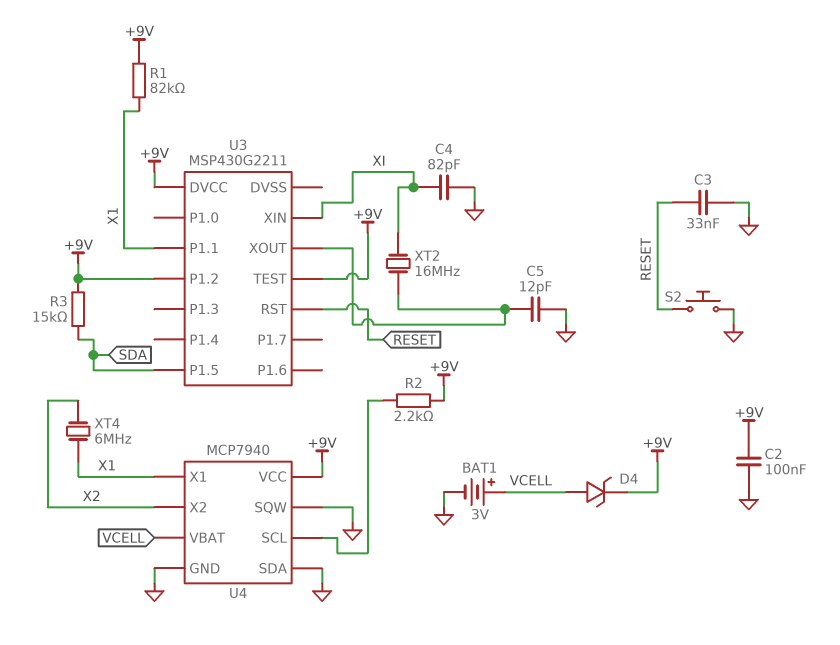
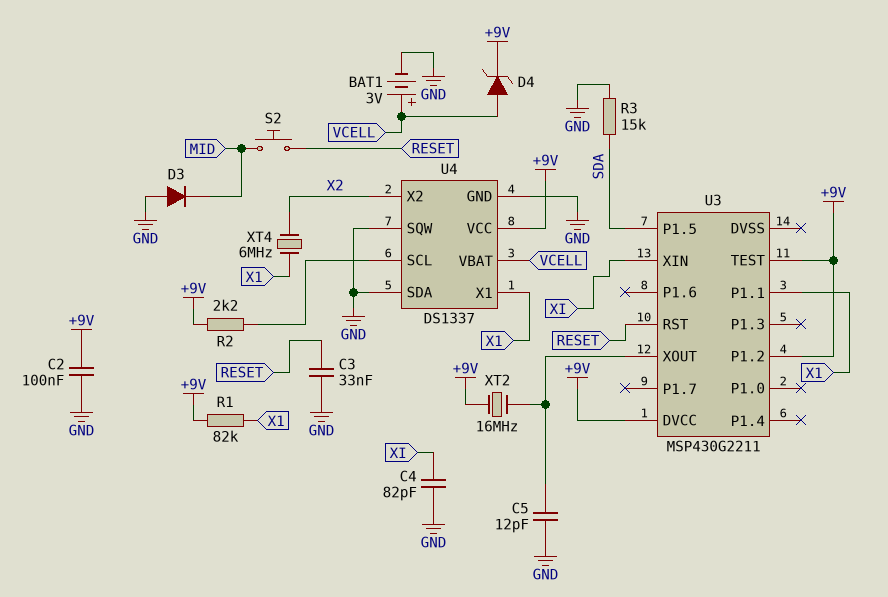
D3: none -> diode (A GND, K MID)
R3: 15k (+9V, SDA) -> 15k (GND, SDA)
S2: button (GND, RESET) -> button (MID, RESET)
U4: MCP7940 -> DS1337
XT2: 16MHz (U3/XOUT, XI) -> 16MHz (+9V, U3/XOUT)

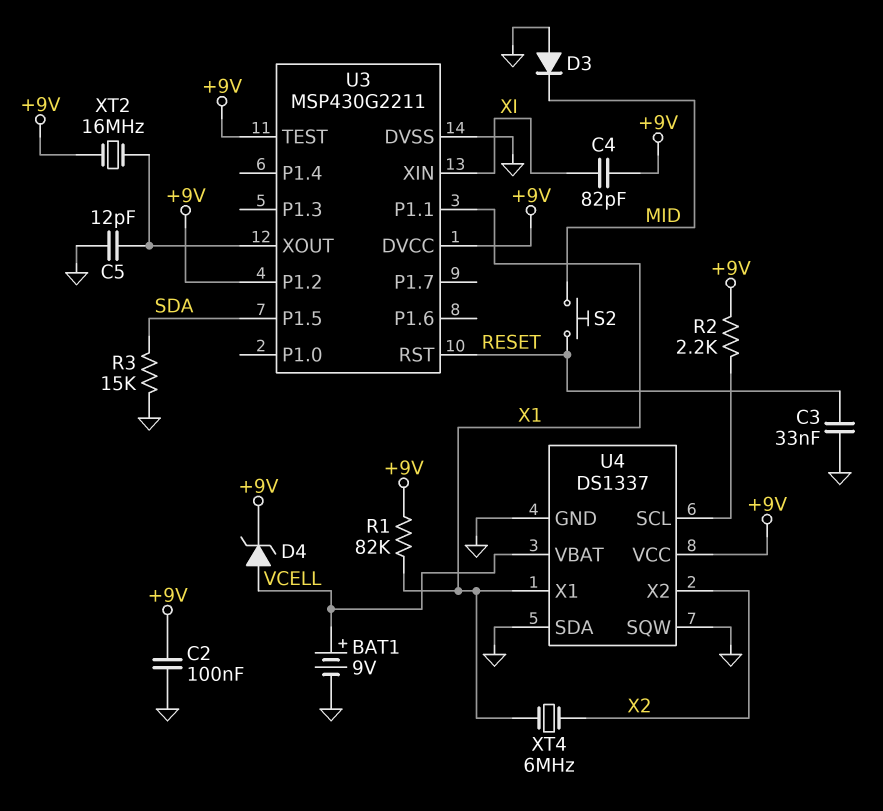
BAT1: 3V (plus VCELL, minus GND) -> 9V (plus VCELL, minus GND)
C4: 82pF (GND, XI) -> 82pF (+9V, XI)
U3 pin DVSS: none -> GND

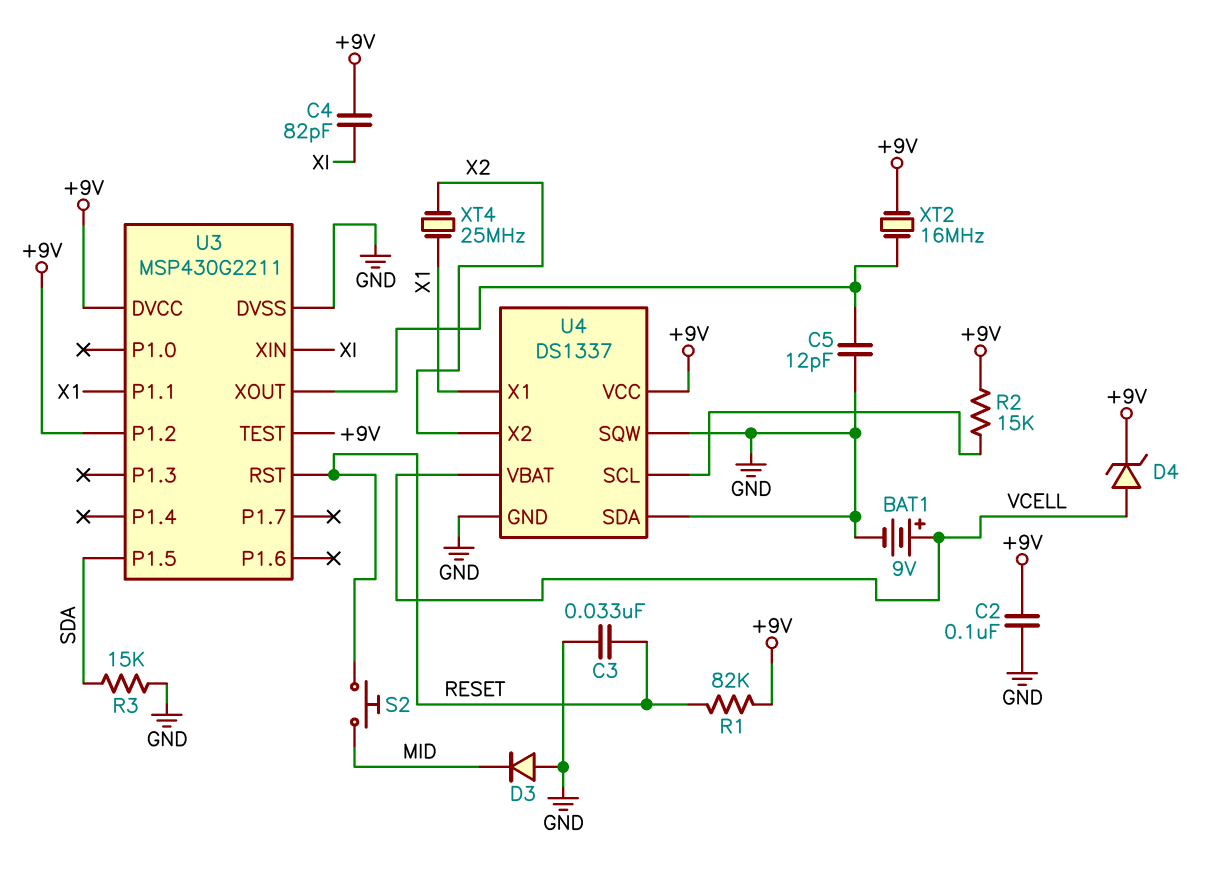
R1: 82k (+9V, X1) -> 82k (+9V, RESET)
R2: 2.2k (+9V, U4/SCL) -> 15k (+9V, U4/SCL)
XT4: 6MHz (X1, X2) -> 25MHz (X1, X2)

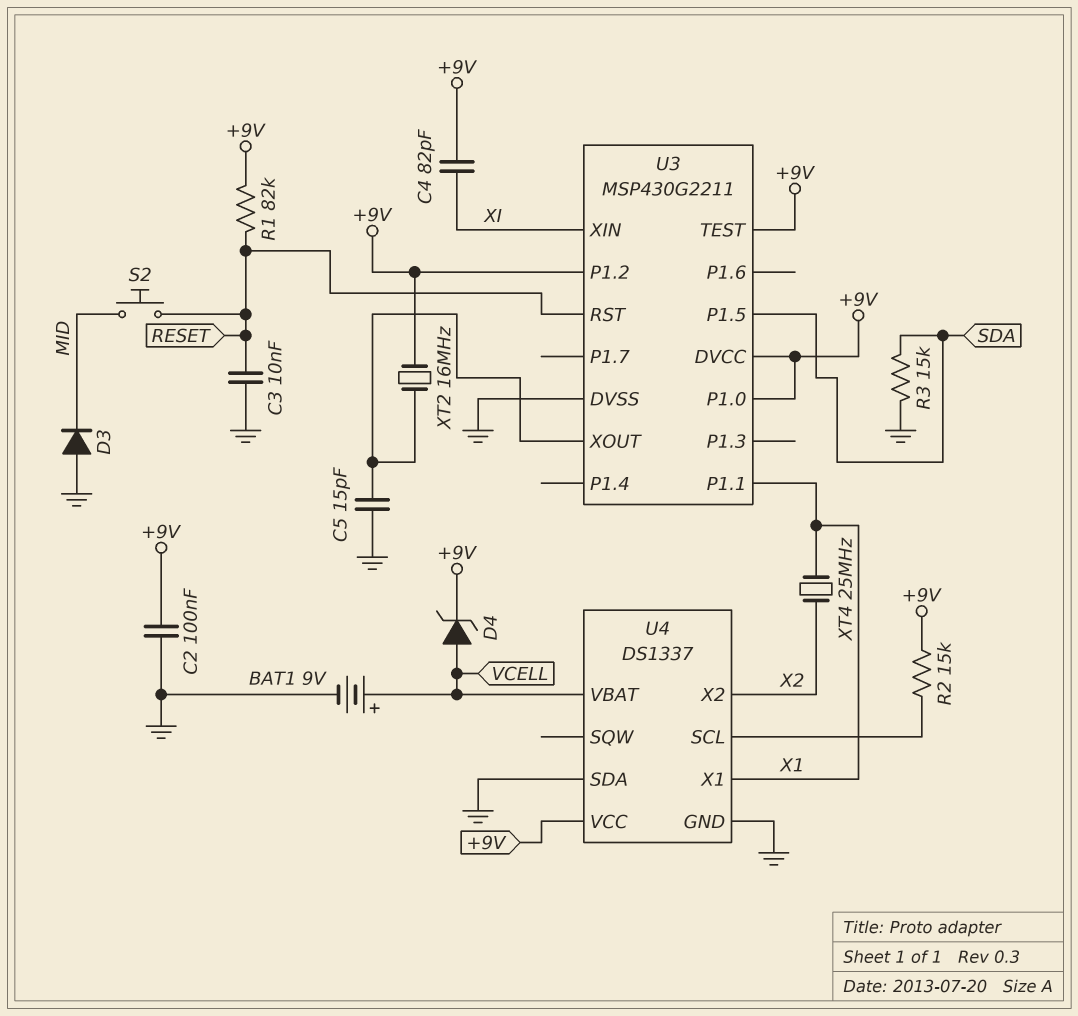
C3: 33nF (GND, RESET) -> 10nF (GND, RESET)
C5: 12pF (GND, U3/XOUT) -> 15pF (GND, U3/XOUT)
U3 pin P1.0: none -> +9V
U4 pin SQW: GND -> none

